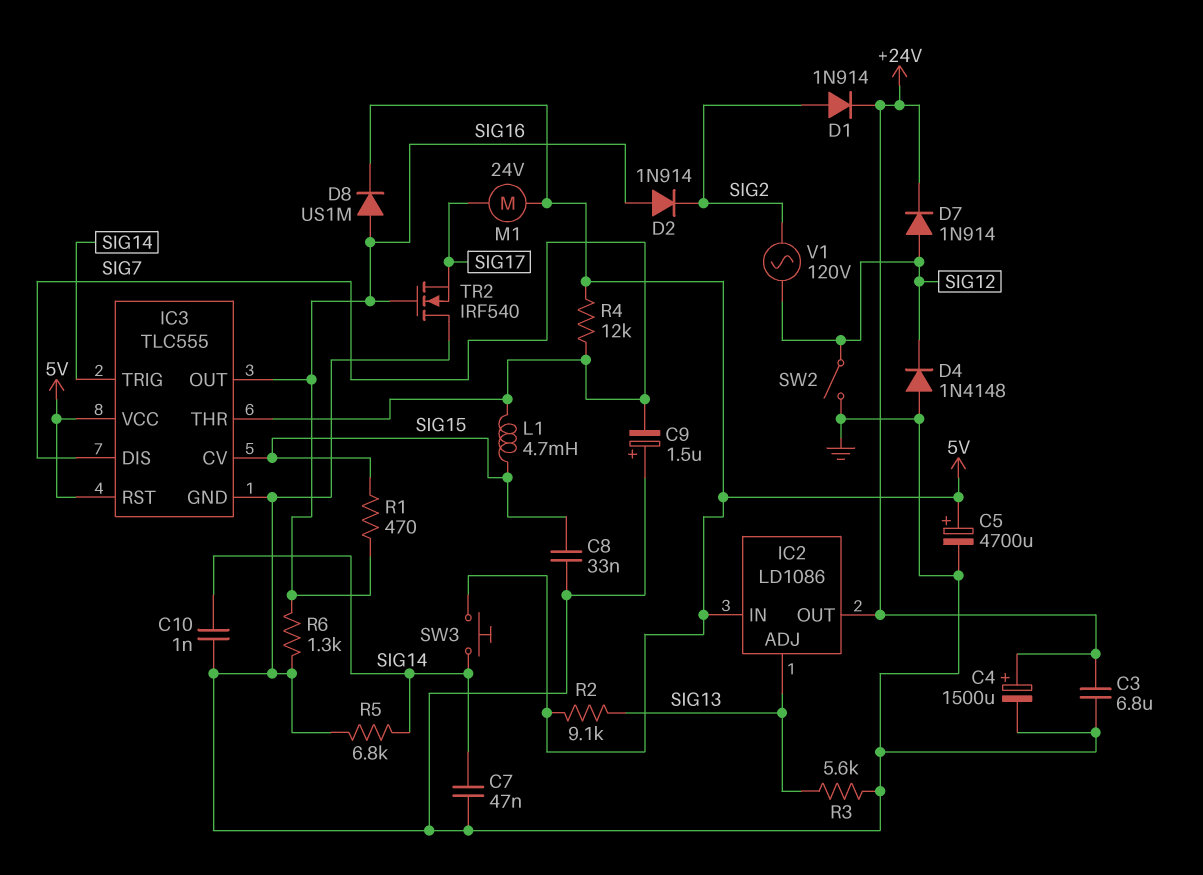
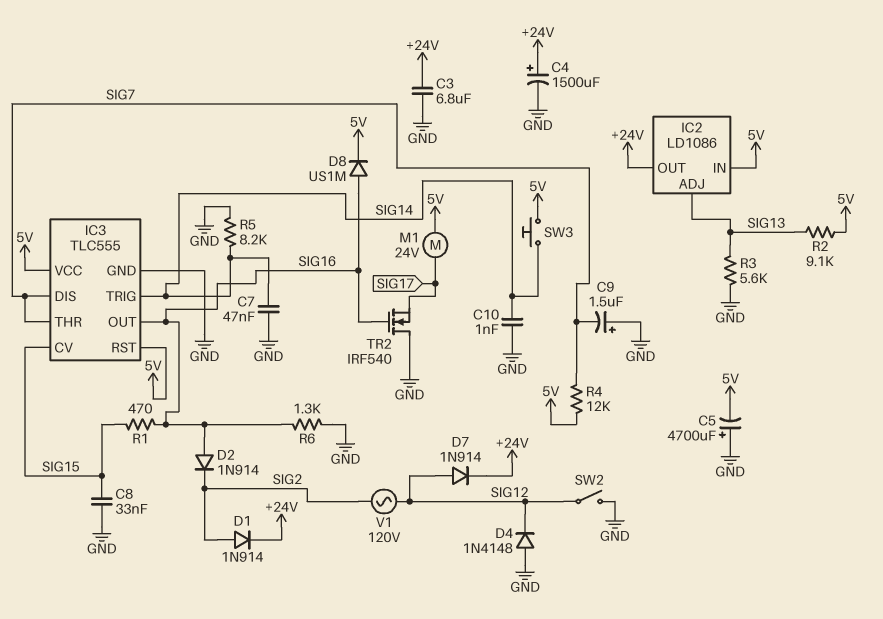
C5: 4700uF (plus 5V, minus GND) -> 4700uF (plus GND, minus 5V)
L1: 4.7mH (SIG7, SIG15) -> none
R5: 6.8k (GND, SIG14) -> 8.2k (GND, SIG14)

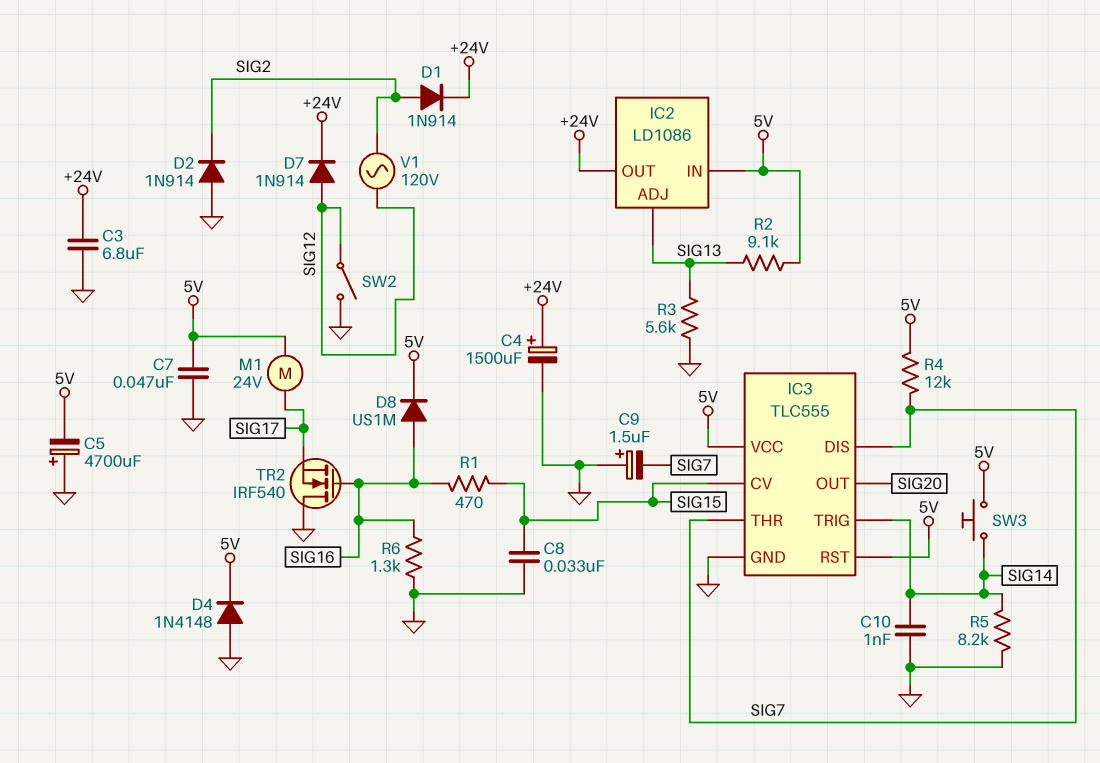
C7: 47nF (GND, SIG14) -> 47nF (5V, GND)
D2: diode 1N914 (A SIG16, K SIG2) -> diode 1N914 (A GND, K SIG2)
D4: diode 1N4148 (A GND, K SIG12) -> diode 1N4148 (A GND, K 5V)
IC3 pin OUT: SIG16 -> SIG20

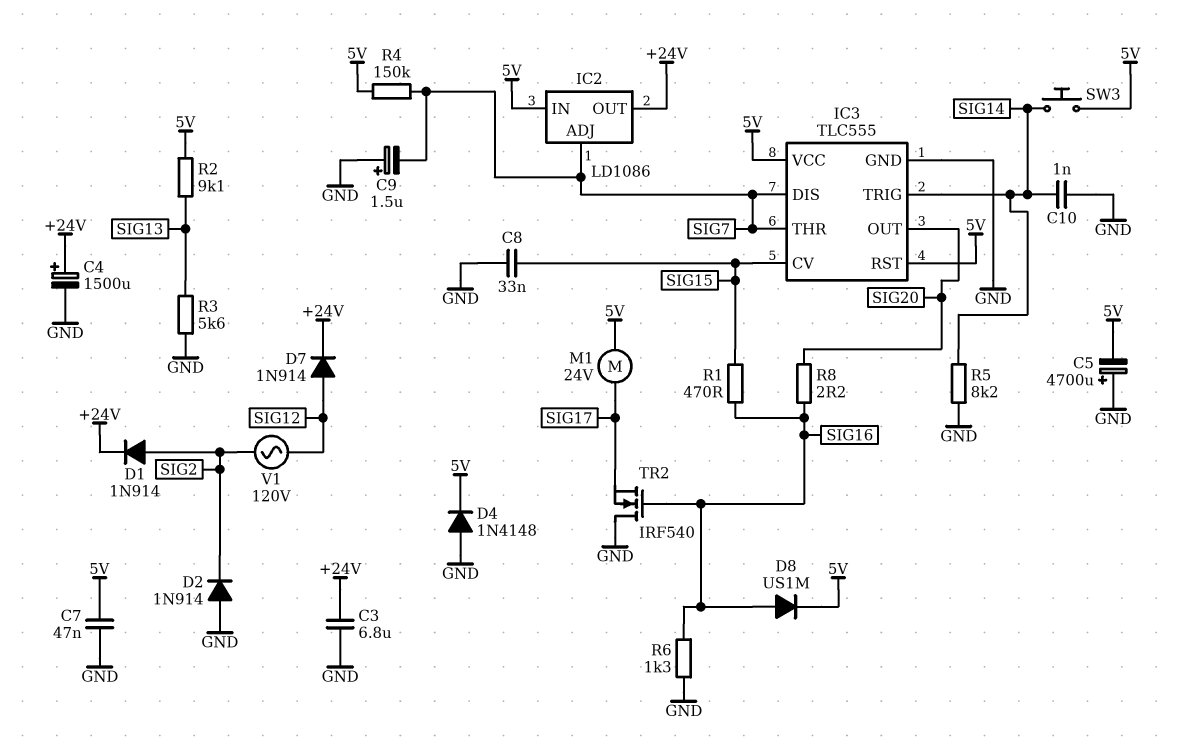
IC2 pin ADJ: SIG13 -> SIG7
R4: 12k (5V, SIG7) -> 150k (5V, SIG7)
R8: none -> 2.2 (SIG16, SIG20)
SW2: switch (GND, SIG12) -> none

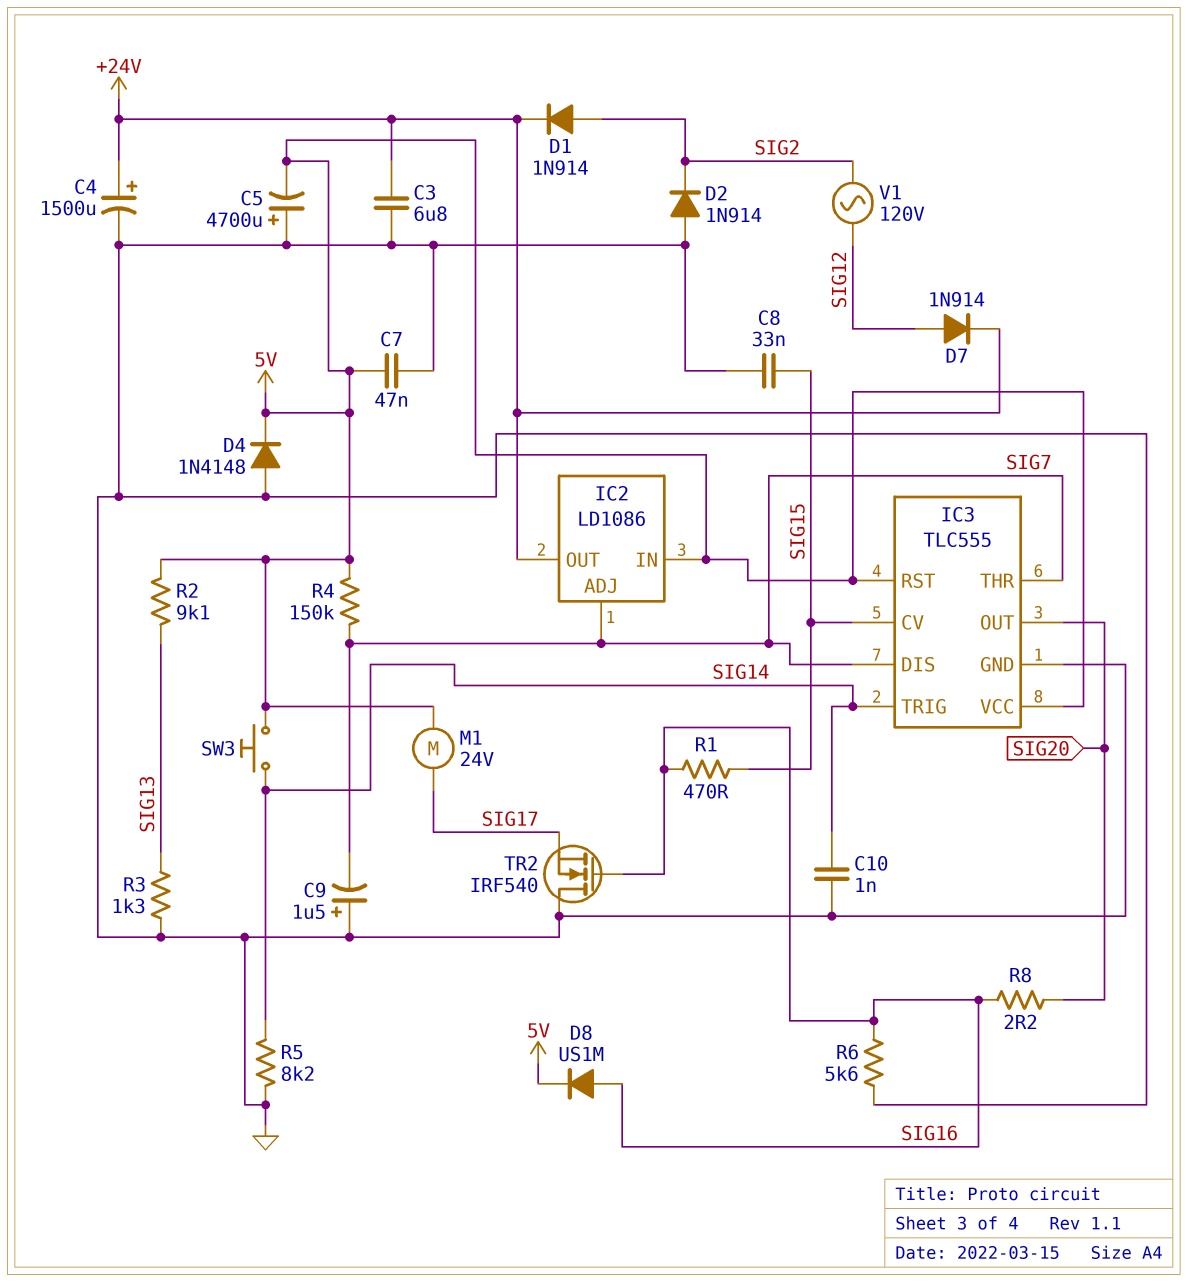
R3: 5.6k (GND, SIG13) -> 1.3k (GND, SIG13)
R6: 1.3k (GND, SIG16) -> 5.6k (GND, SIG16)

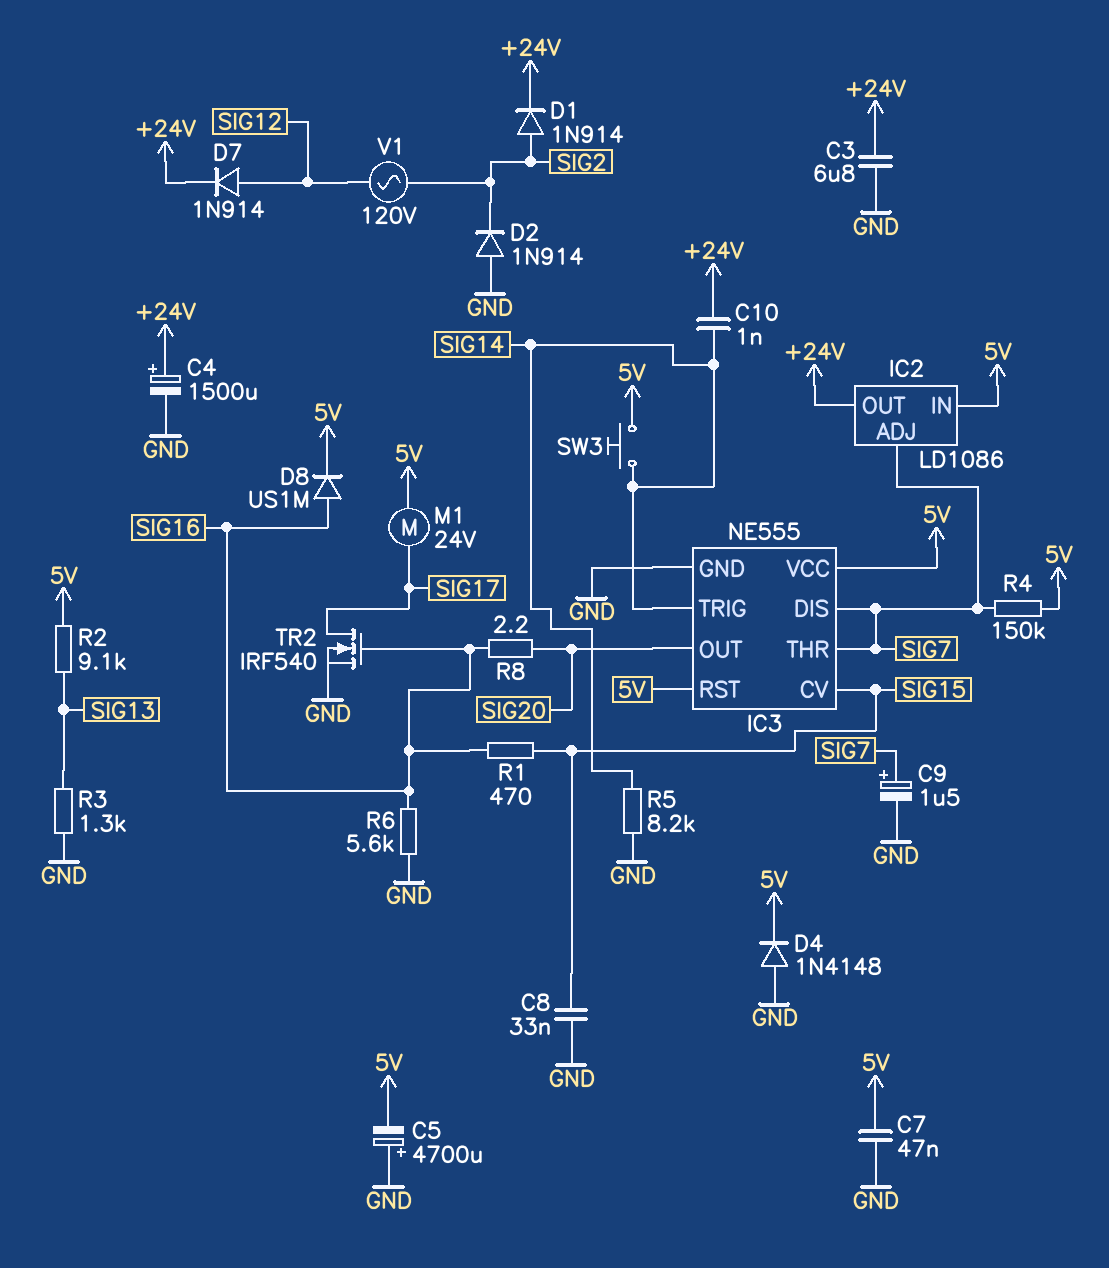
C9: 1.5uF (plus GND, minus SIG7) -> 1.5uF (plus SIG7, minus GND)
C10: 1nF (GND, SIG14) -> 1nF (+24V, SIG14)
IC3: TLC555 -> NE555
TR2: NMOS IRF540 (G SIG16, D GND, S SIG17) -> NMOS IRF540 (G SIG16, D SIG17, S GND)

